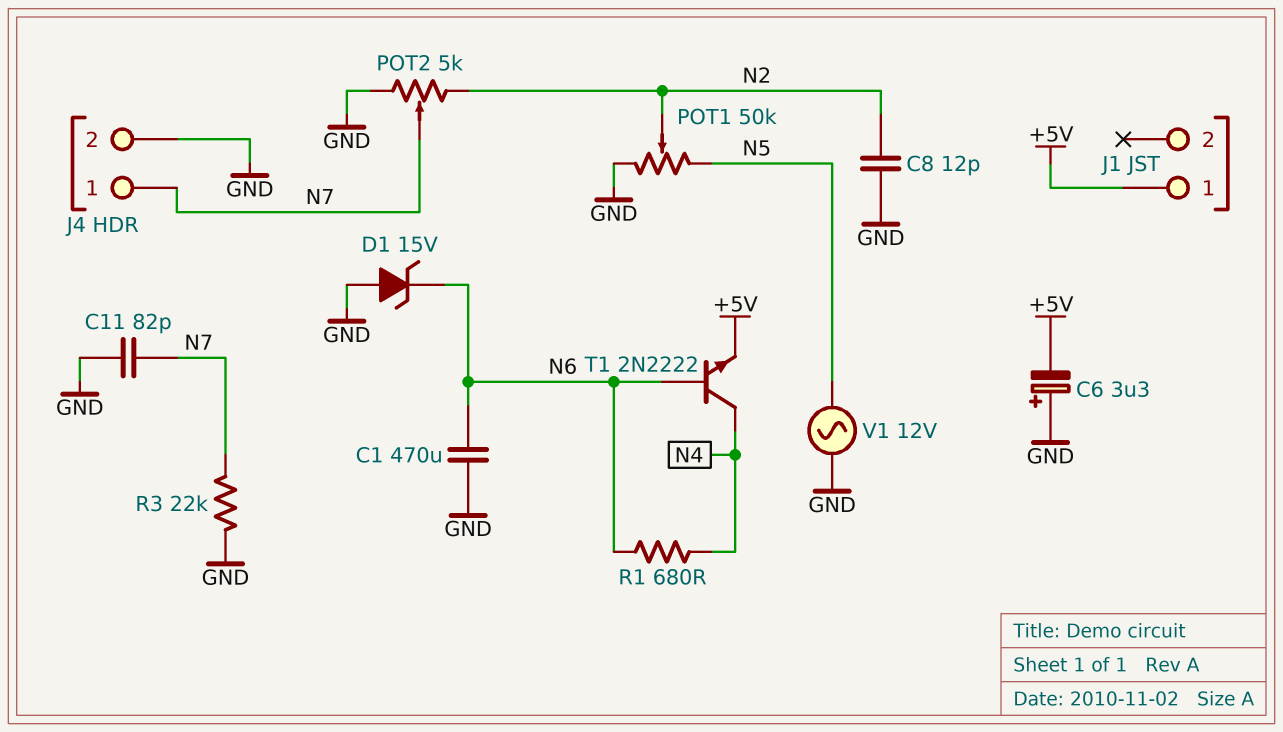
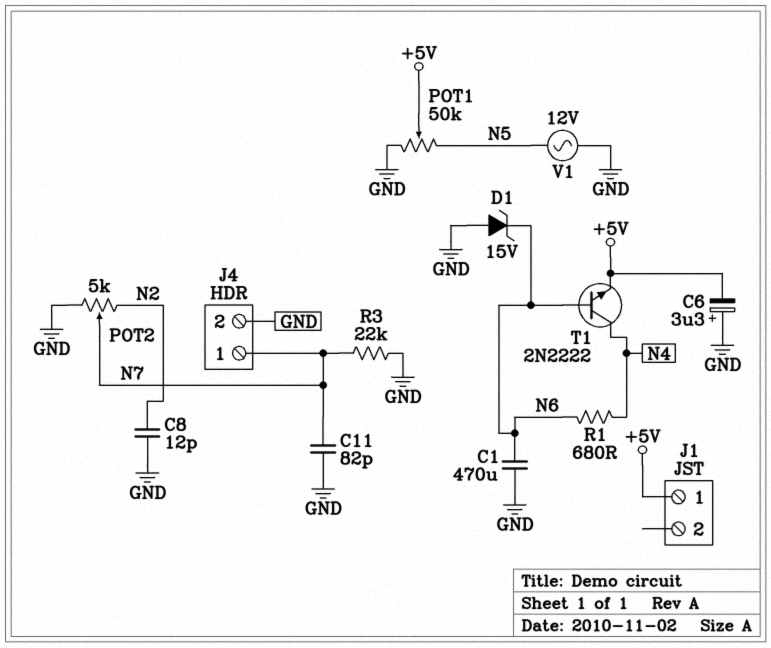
POT1: 50k (GND, N5, wiper N2) -> 50k (GND, N5, wiper +5V)

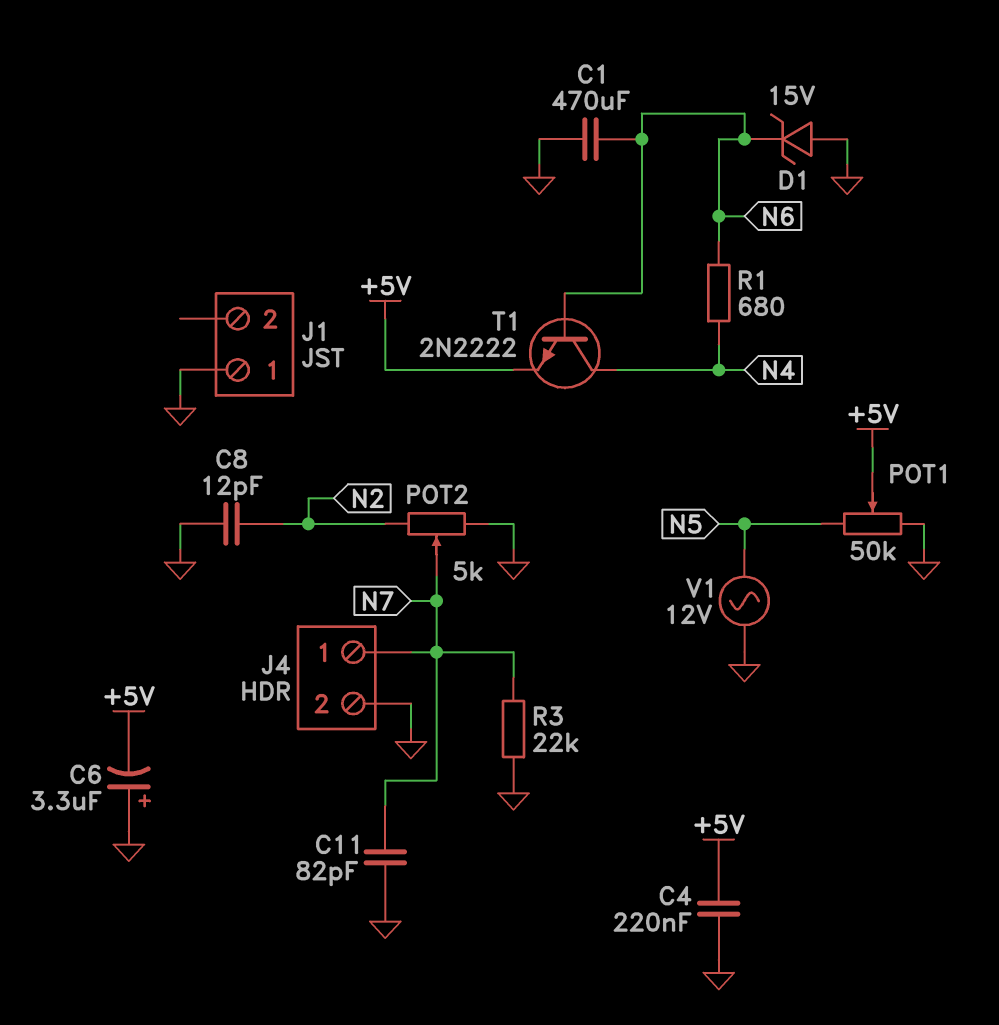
C4: none -> 220nF (+5V, GND)
J1 pin 1: +5V -> GND

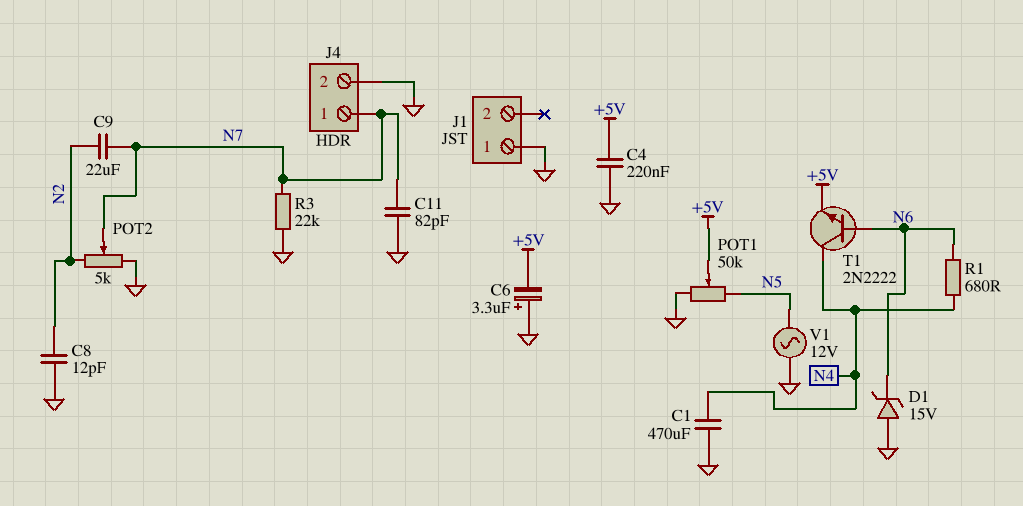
C1: 470uF (GND, N6) -> 470uF (GND, N4)
C9: none -> 22uF (N2, N7)

